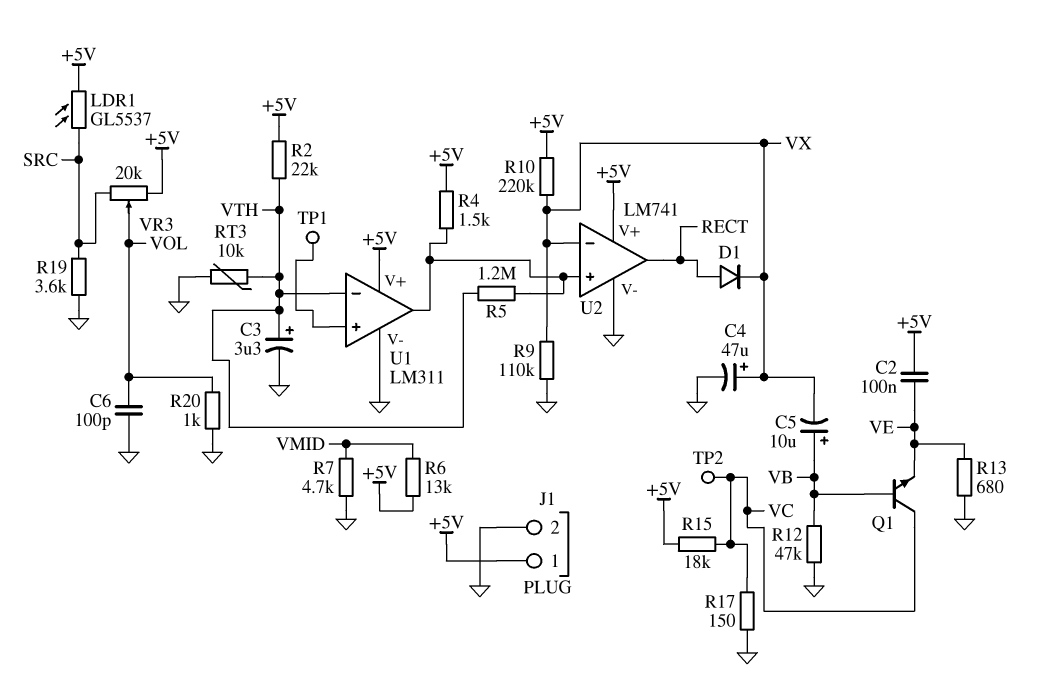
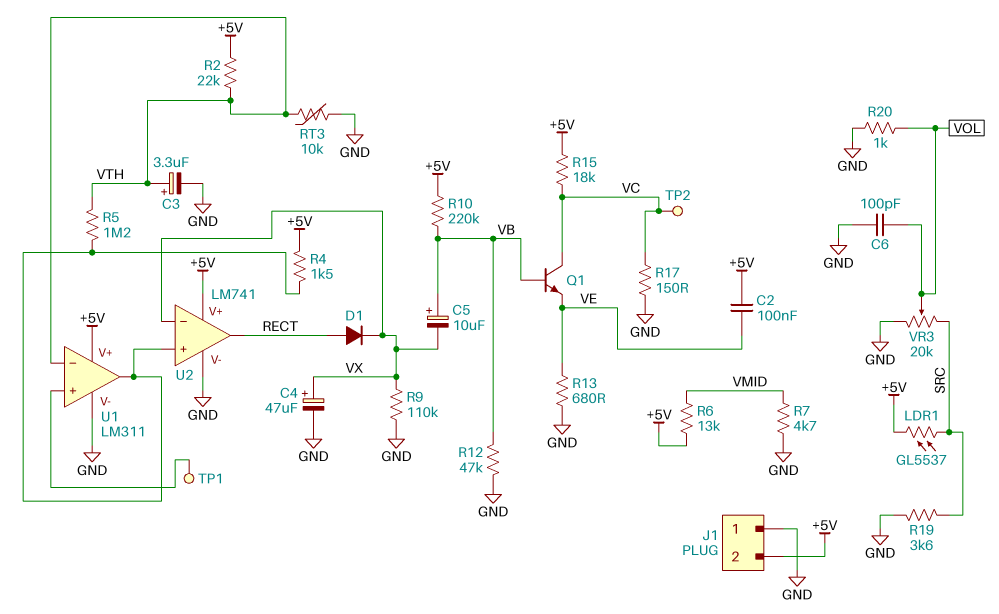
J1 pin 1: +5V -> GND
J1 pin 2: GND -> +5V
R10: 220k (+5V, VX) -> 220k (+5V, VB)
VR3: 20k (+5V, SRC, wiper VOL) -> 20k (GND, SRC, wiper VOL)

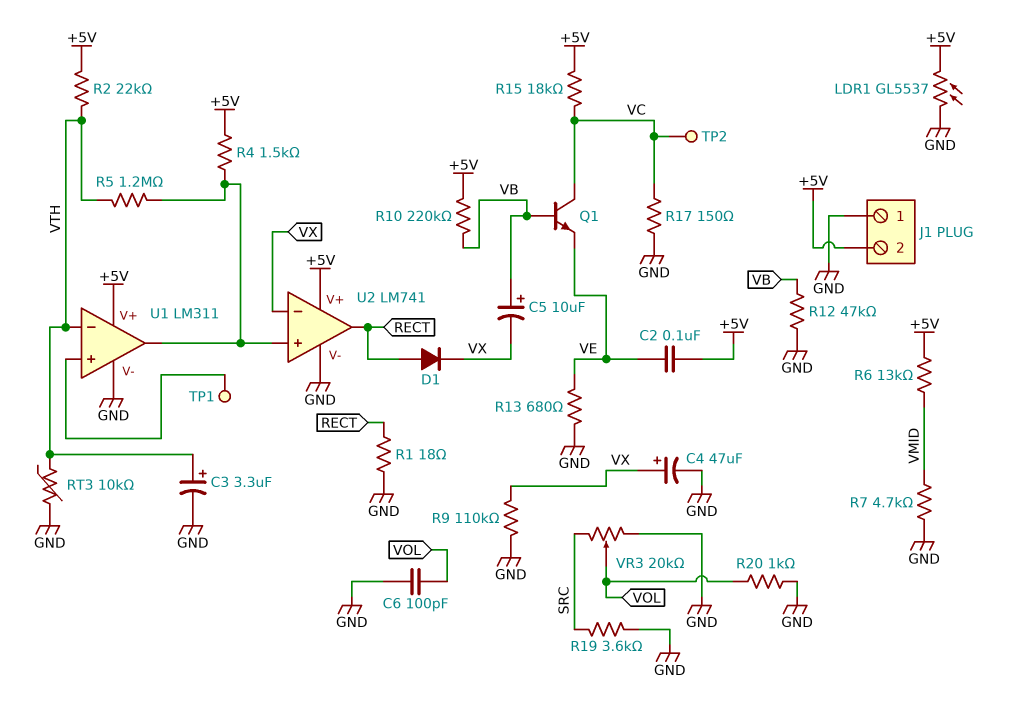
LDR1: GL5537 (+5V, SRC) -> GL5537 (+5V, GND)
R1: none -> 18 (GND, RECT)

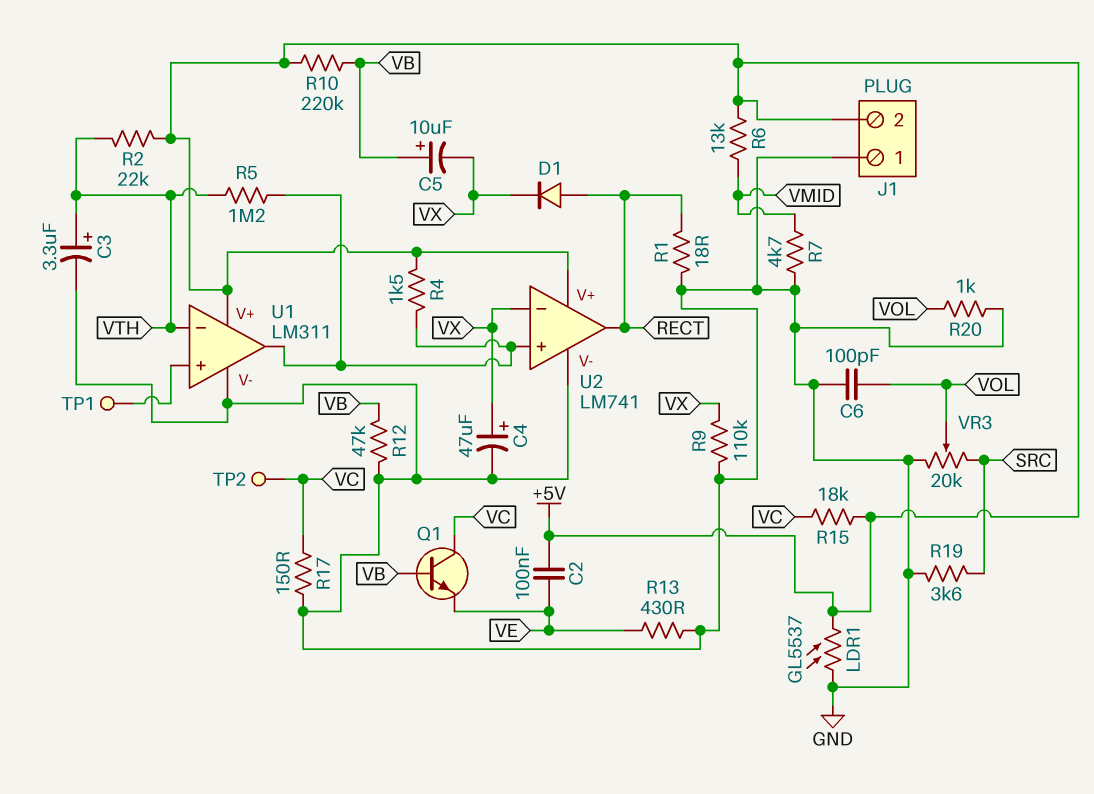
R13: 680 (GND, VE) -> 430 (GND, VE)
RT3: 10k (GND, VTH) -> none

